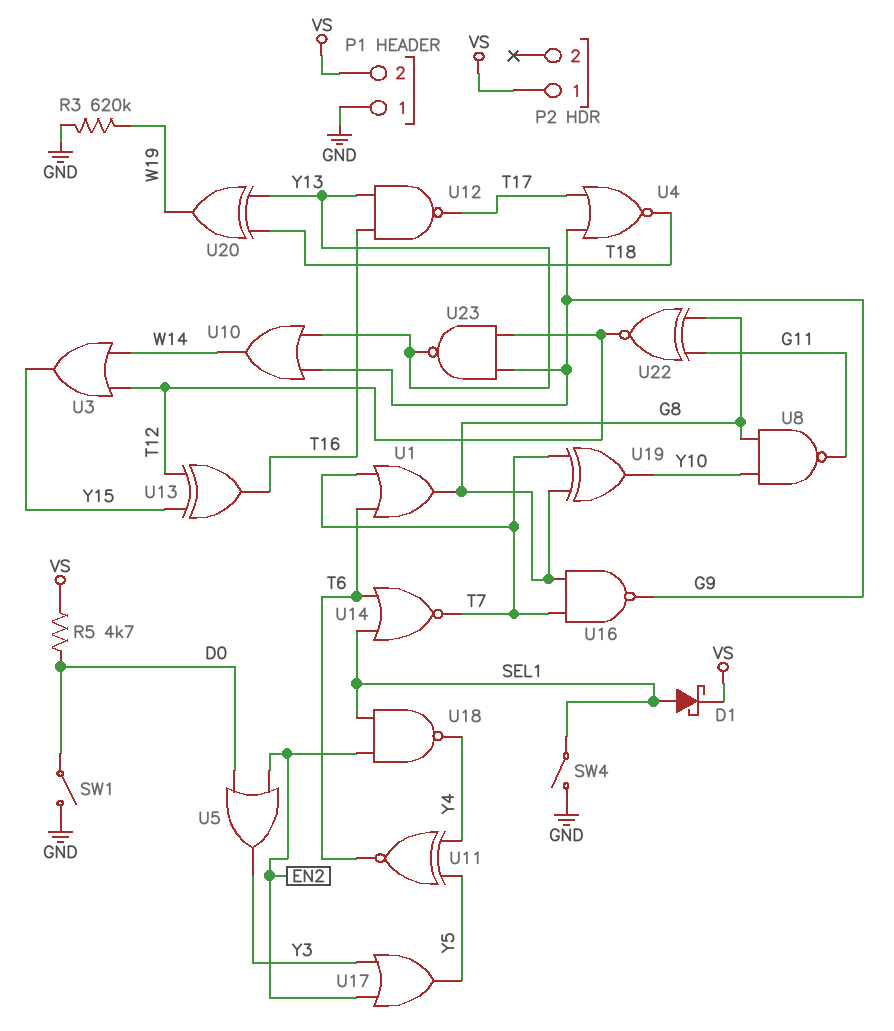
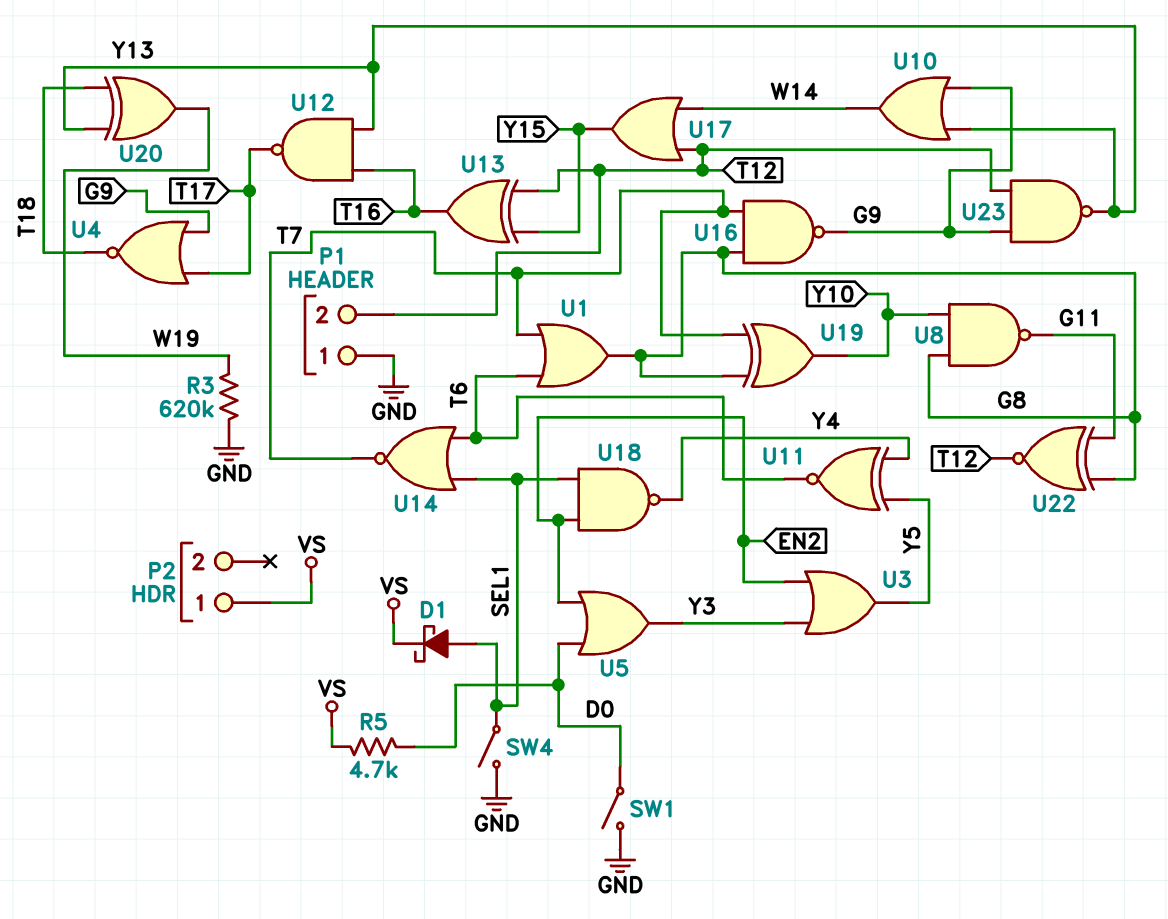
P1 pin 2: VS -> T12
U3: OR (in T12, in W14, out Y15) -> OR (in EN2, in Y3, out Y5)
U17: OR (in EN2, in Y3, out Y5) -> OR (in T12, in W14, out Y15)

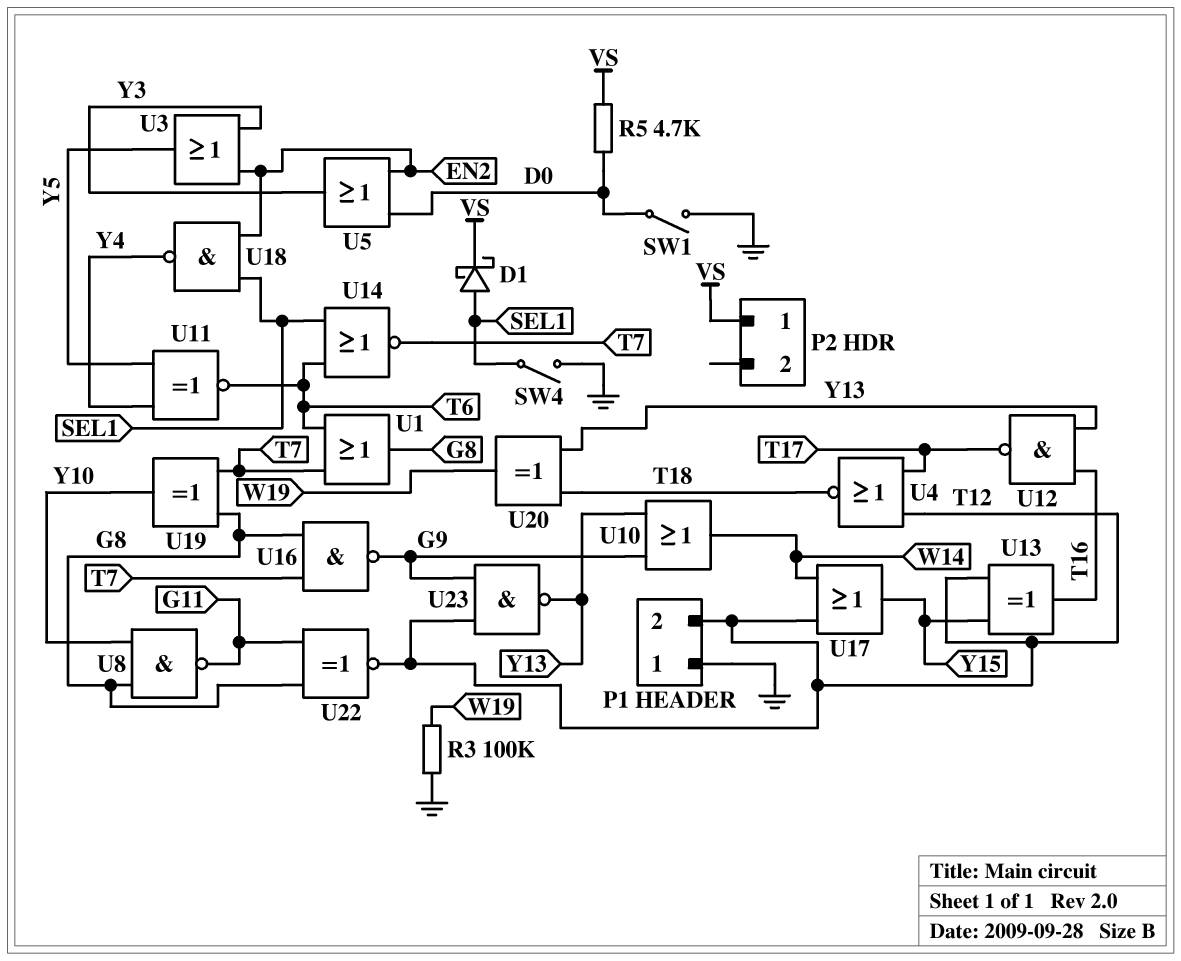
R3: 620k (GND, W19) -> 100k (GND, W19)
U4: NOR (in G9, in T17, out T18) -> NOR (in T12, in T17, out T18)

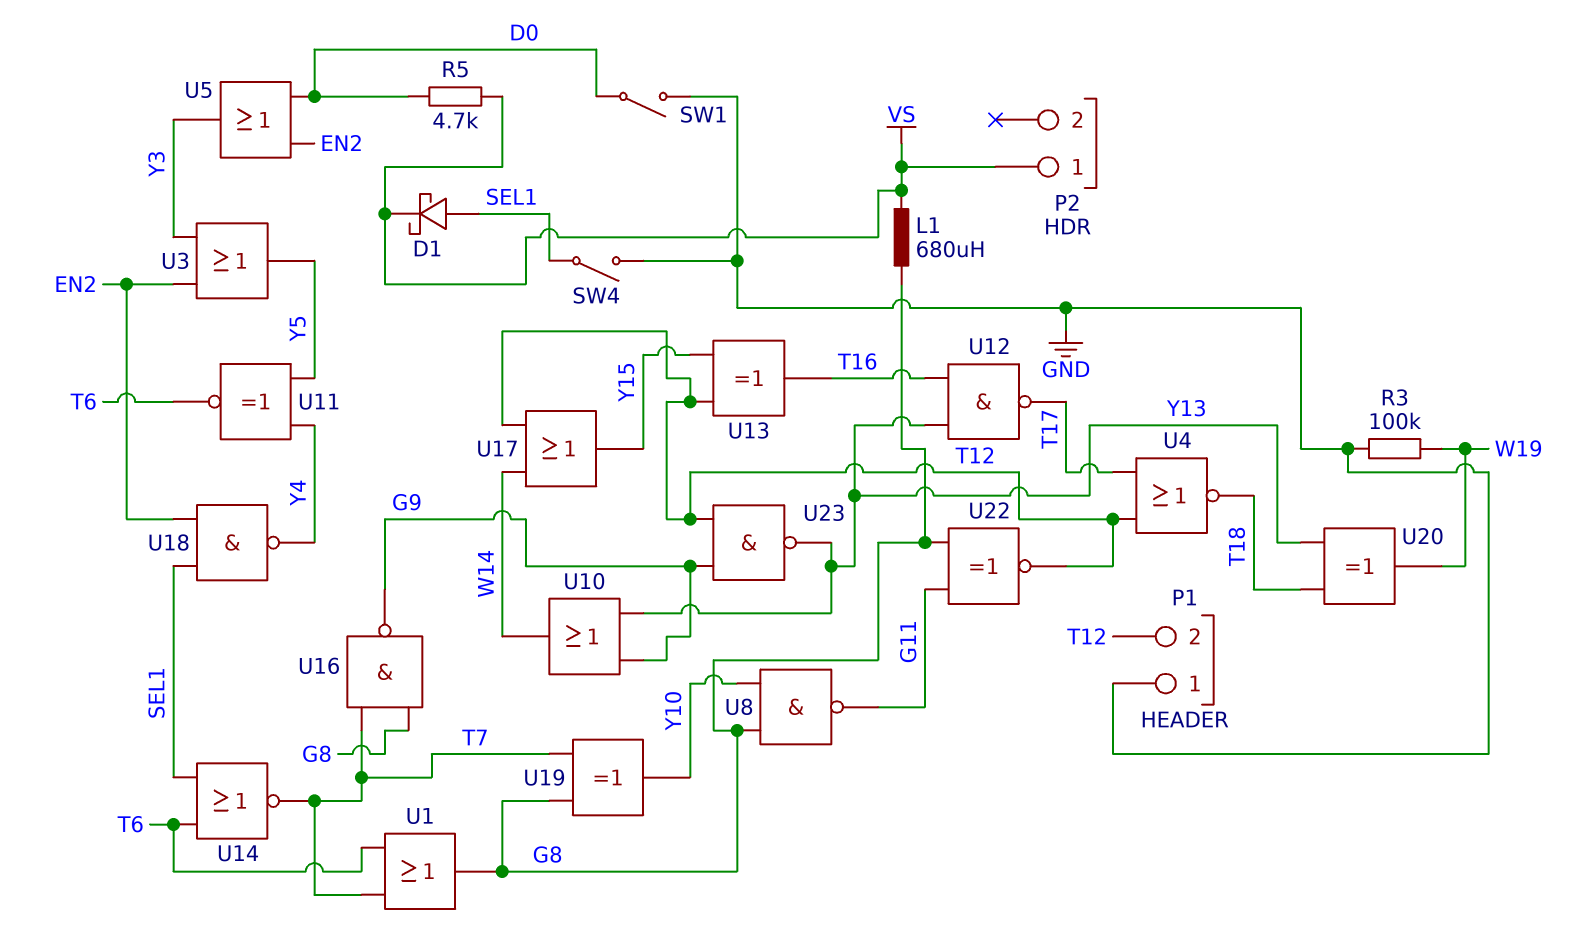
L1: none -> 680uH (G8, VS)

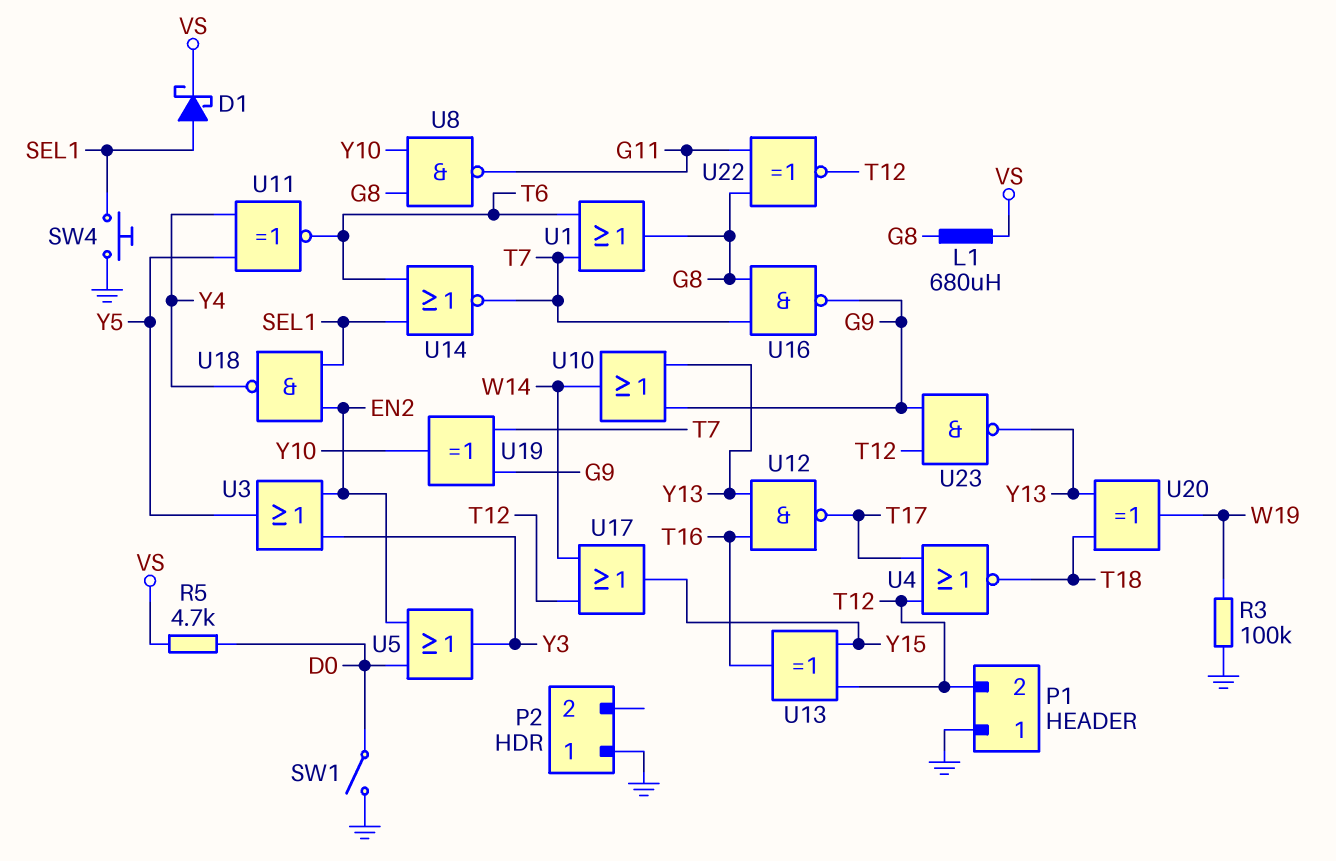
P2 pin 1: VS -> GND
SW4: switch (GND, SEL1) -> button (GND, SEL1)
U19: XOR (in G8, in T7, out Y10) -> XOR (in G9, in T7, out Y10)

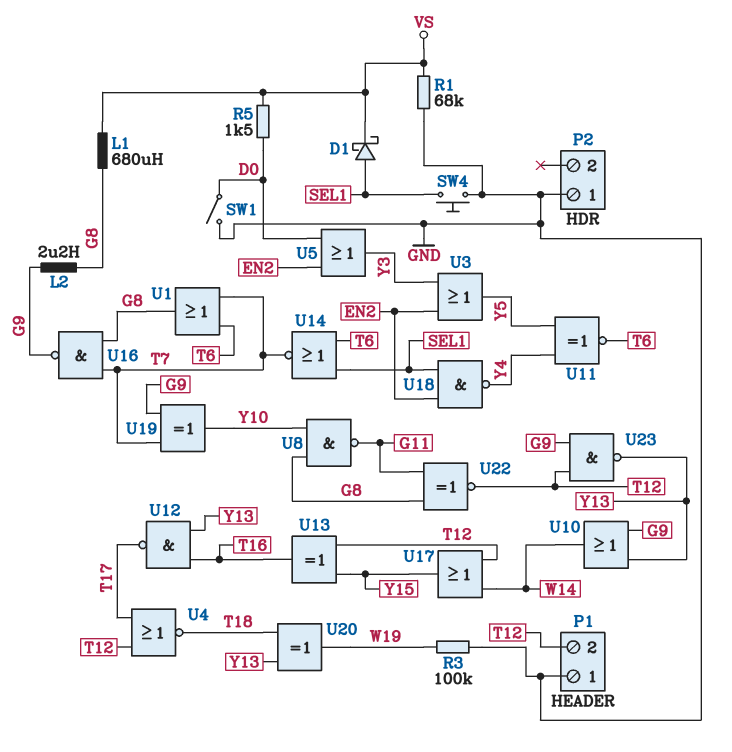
L2: none -> 2.2uH (G8, G9)
R1: none -> 68k (GND, VS)
R5: 4.7k (D0, VS) -> 1.5k (D0, VS)

